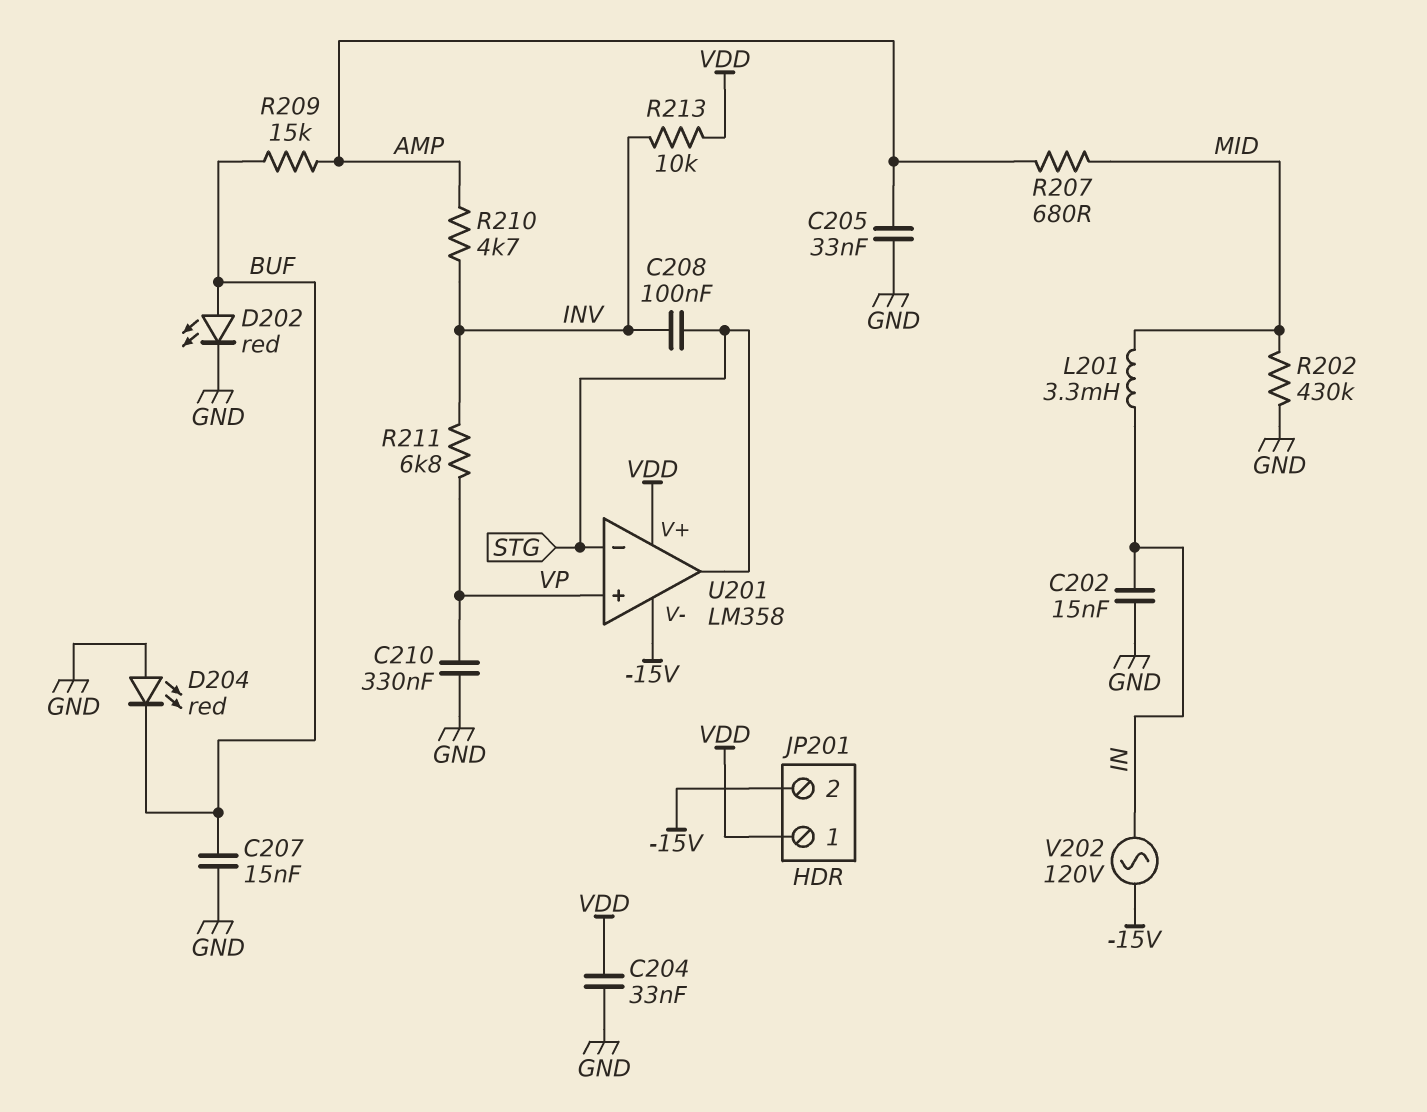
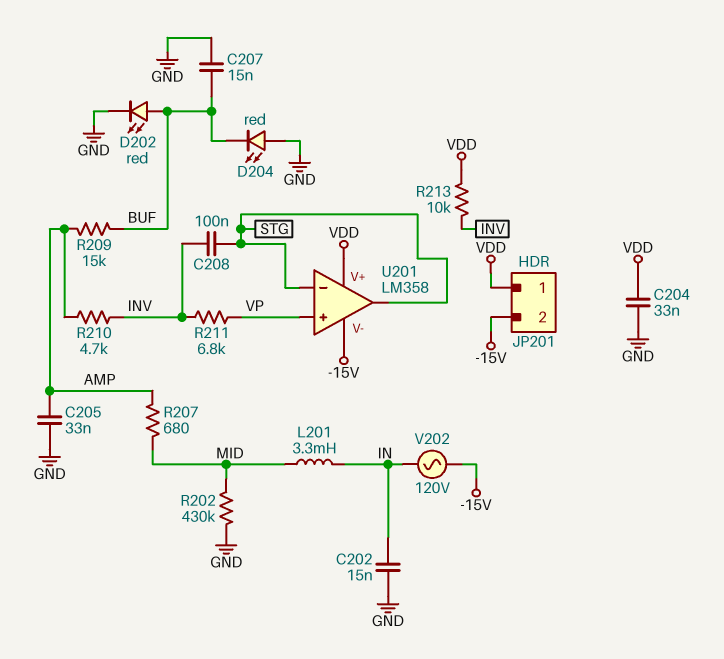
C210: 330nF (GND, VP) -> none

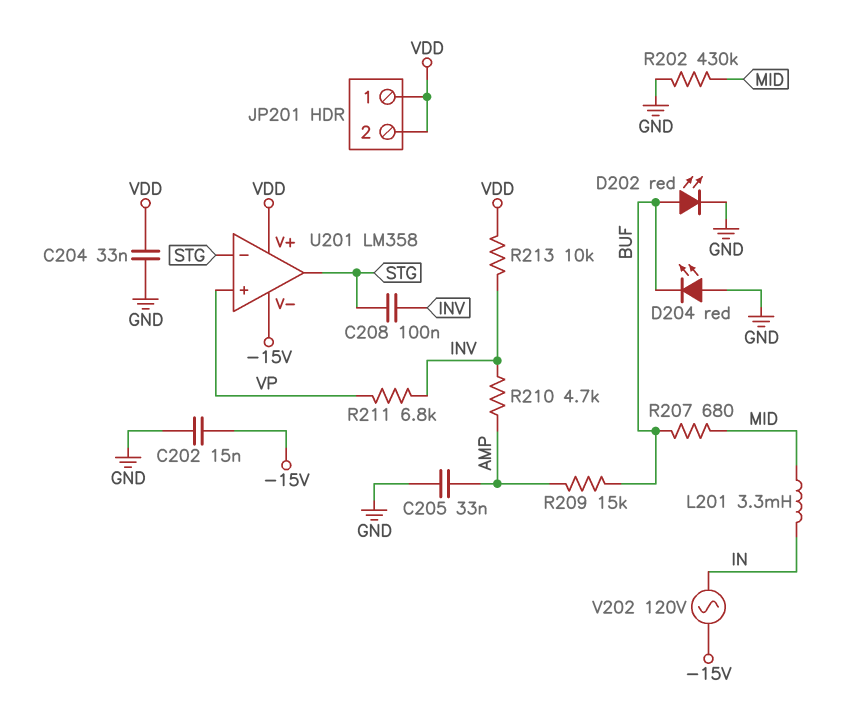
C202: 15nF (GND, IN) -> 15nF (-15V, GND)
C207: 15nF (BUF, GND) -> none
JP201 pin 2: -15V -> VDD
R207: 680 (AMP, MID) -> 680 (BUF, MID)

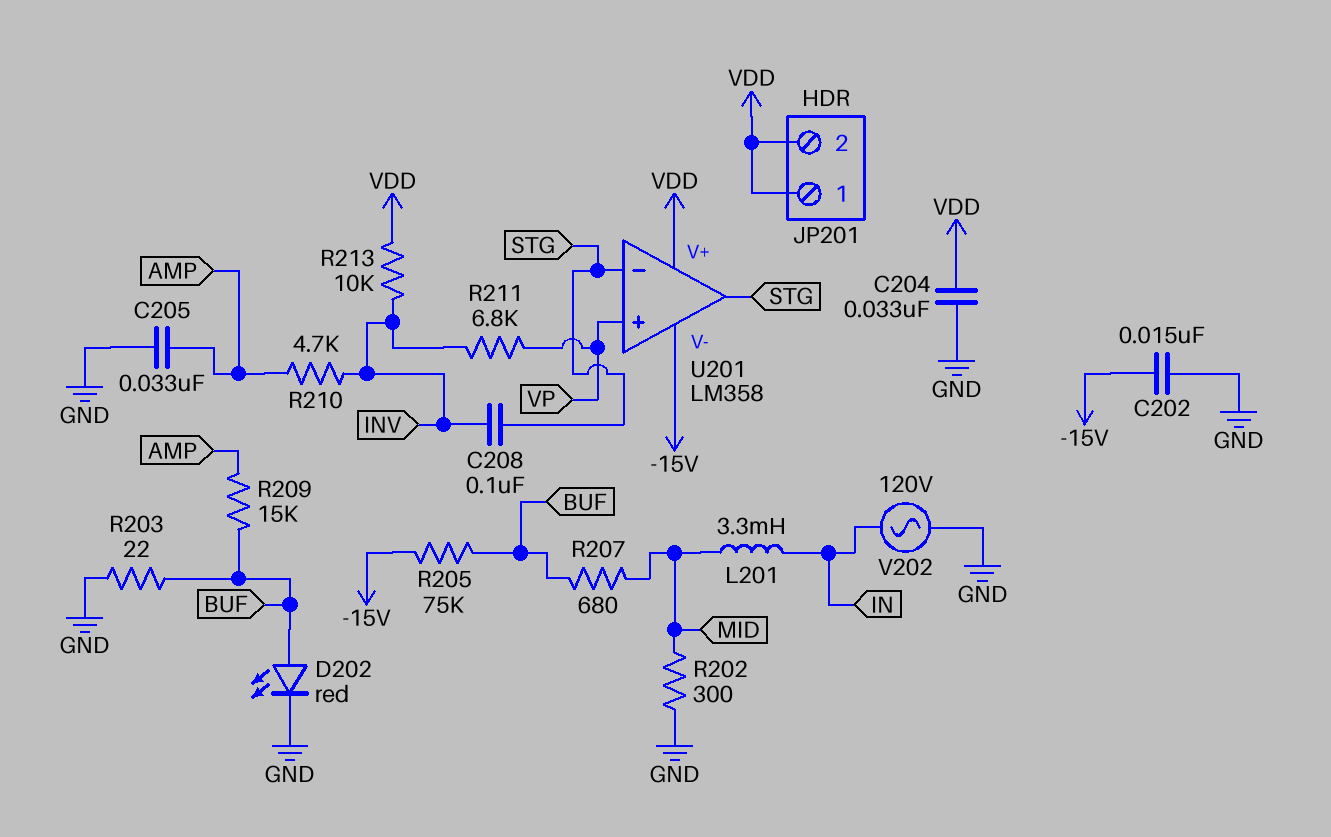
D204: LED red (A GND, K BUF) -> none
R202: 430k (GND, MID) -> 300 (GND, MID)
R203: none -> 22 (BUF, GND)
R205: none -> 75k (-15V, BUF)
V202: AC 120V (-15V, IN) -> AC 120V (GND, IN)

